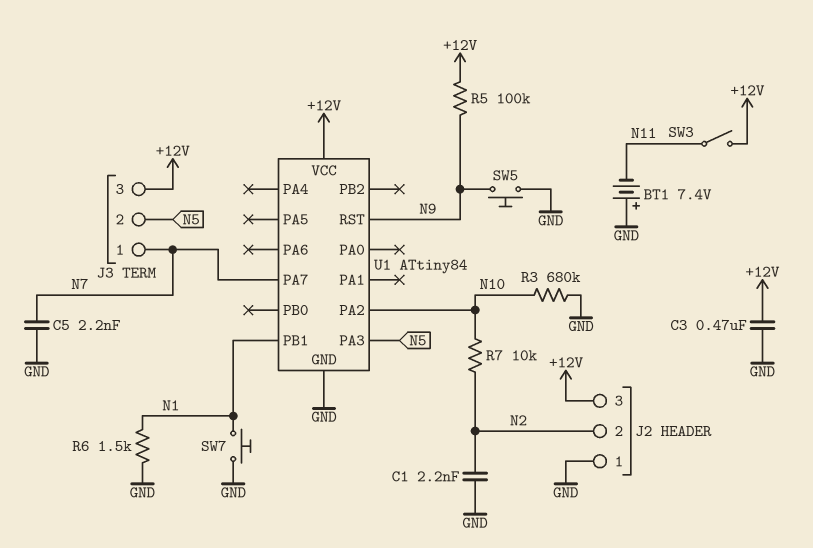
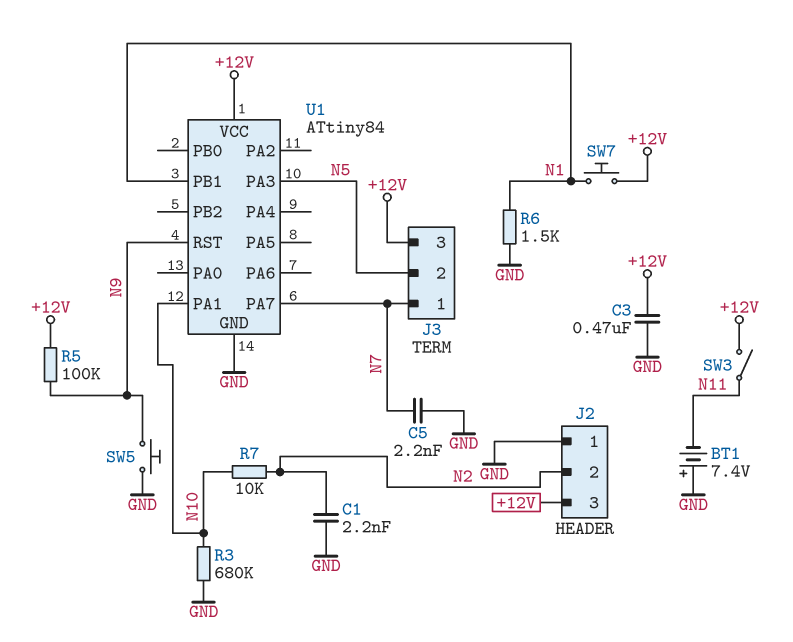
SW7: button (GND, N1) -> button (+12V, N1)
U1 pin PA1: none -> N10
U1 pin PA2: N10 -> none

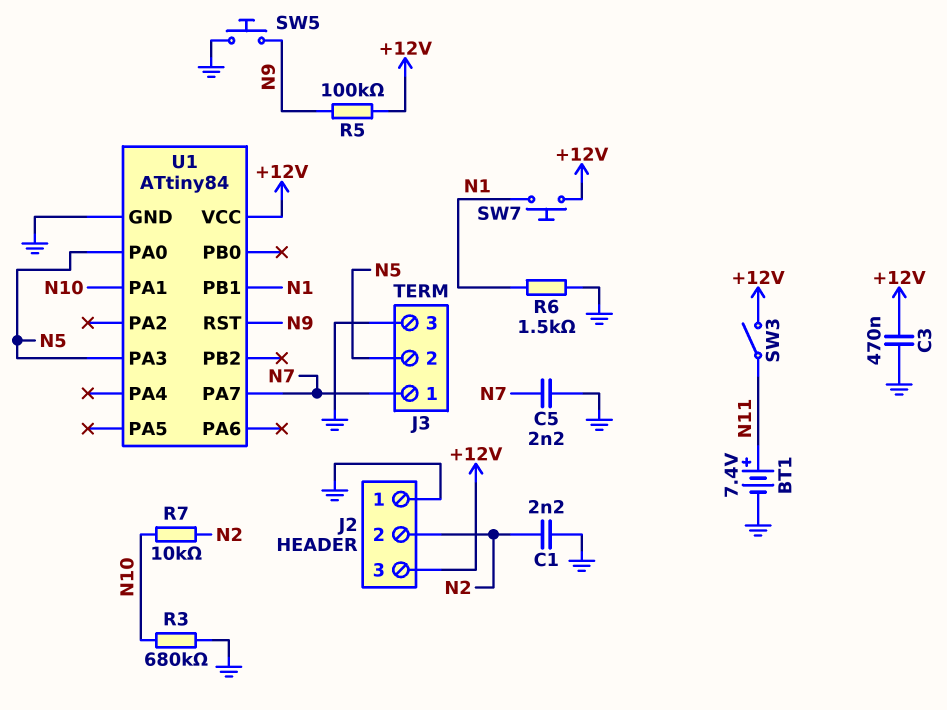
BT1: 7.4V (plus GND, minus N11) -> 7.4V (plus N11, minus GND)
J3 pin 3: +12V -> GND
U1 pin PA0: none -> N5

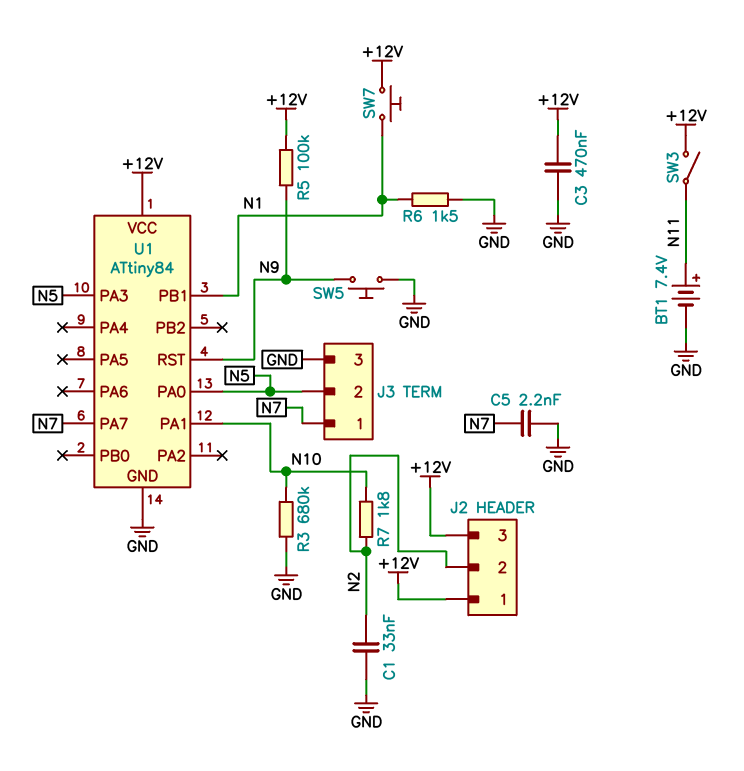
C1: 2.2nF (GND, N2) -> 33nF (GND, N2)
J2 pin 1: GND -> +12V
R7: 10k (N2, N10) -> 1.8k (N2, N10)

